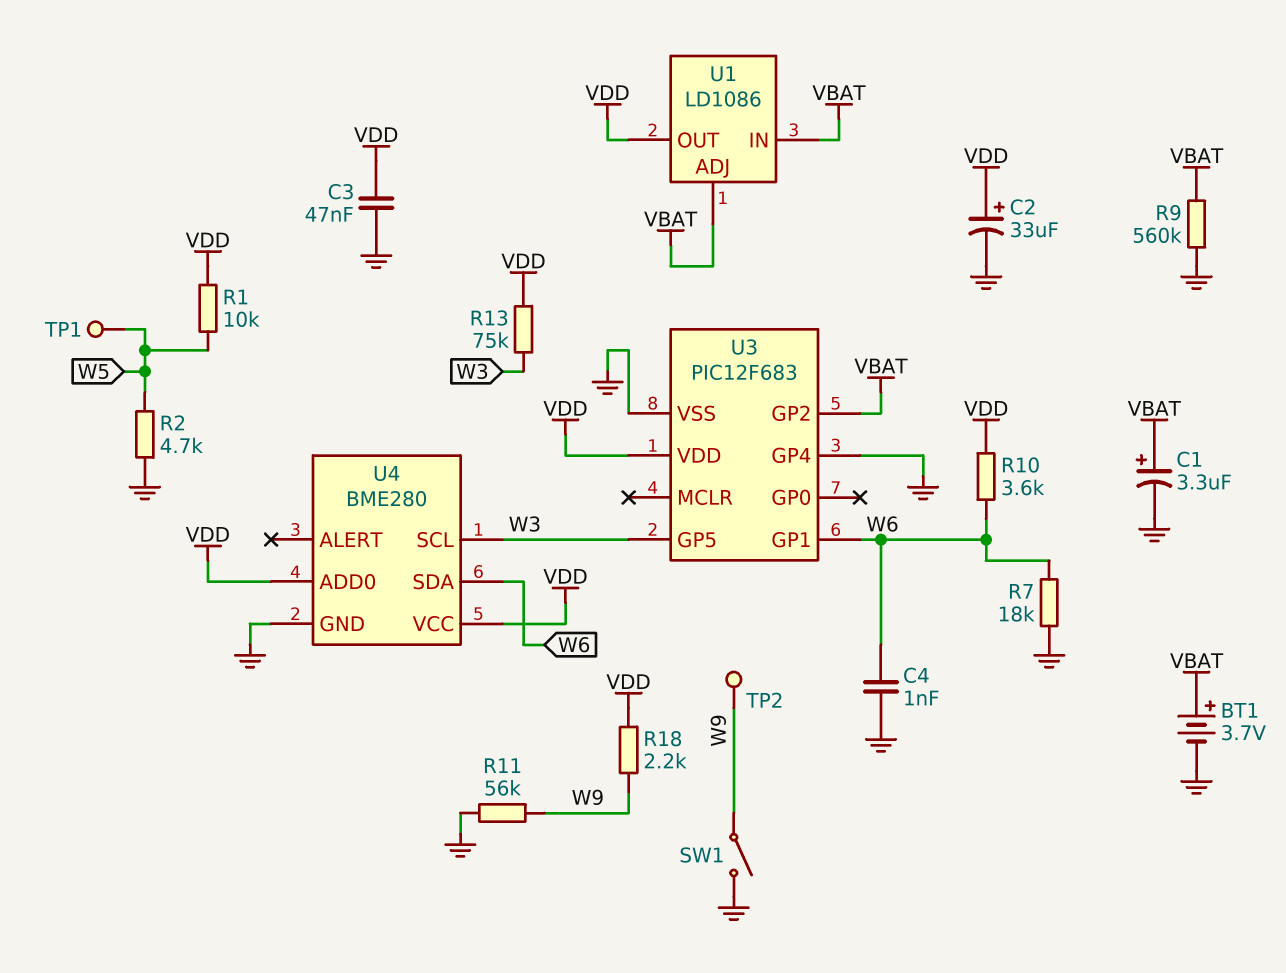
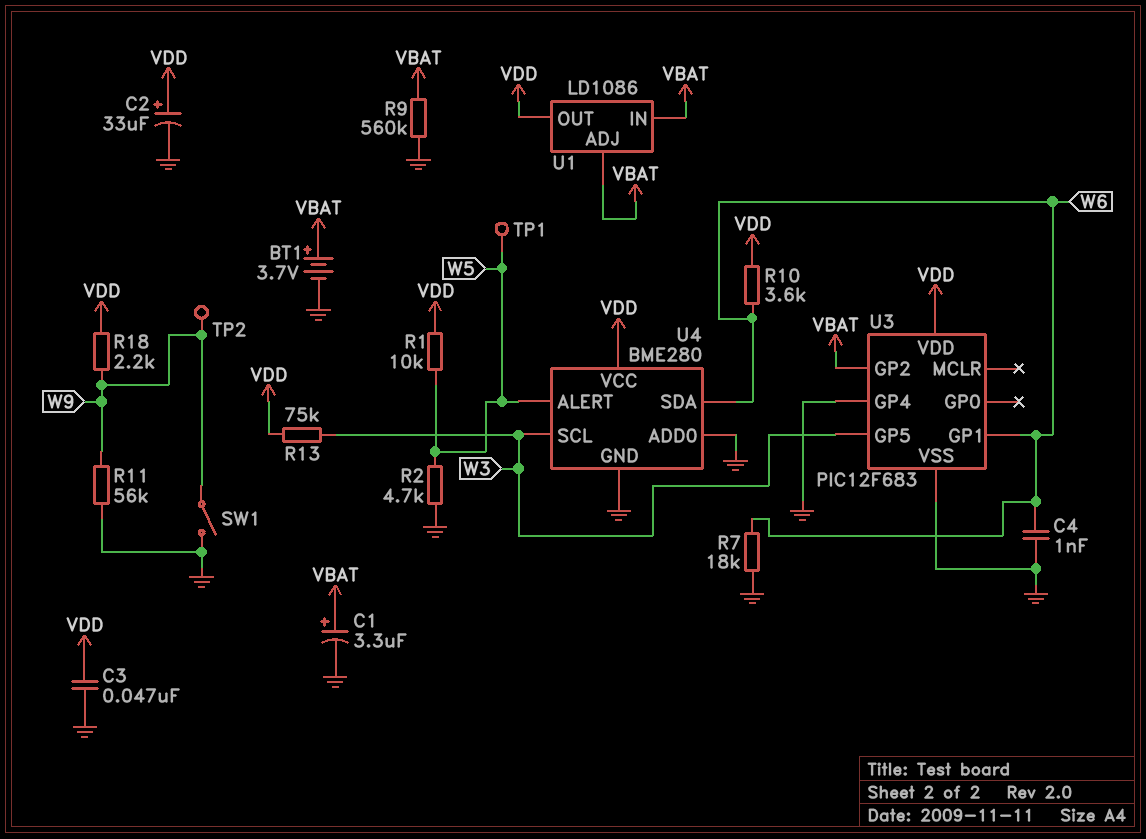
U4 pin ADD0: VDD -> GND
U4 pin ALERT: none -> W5

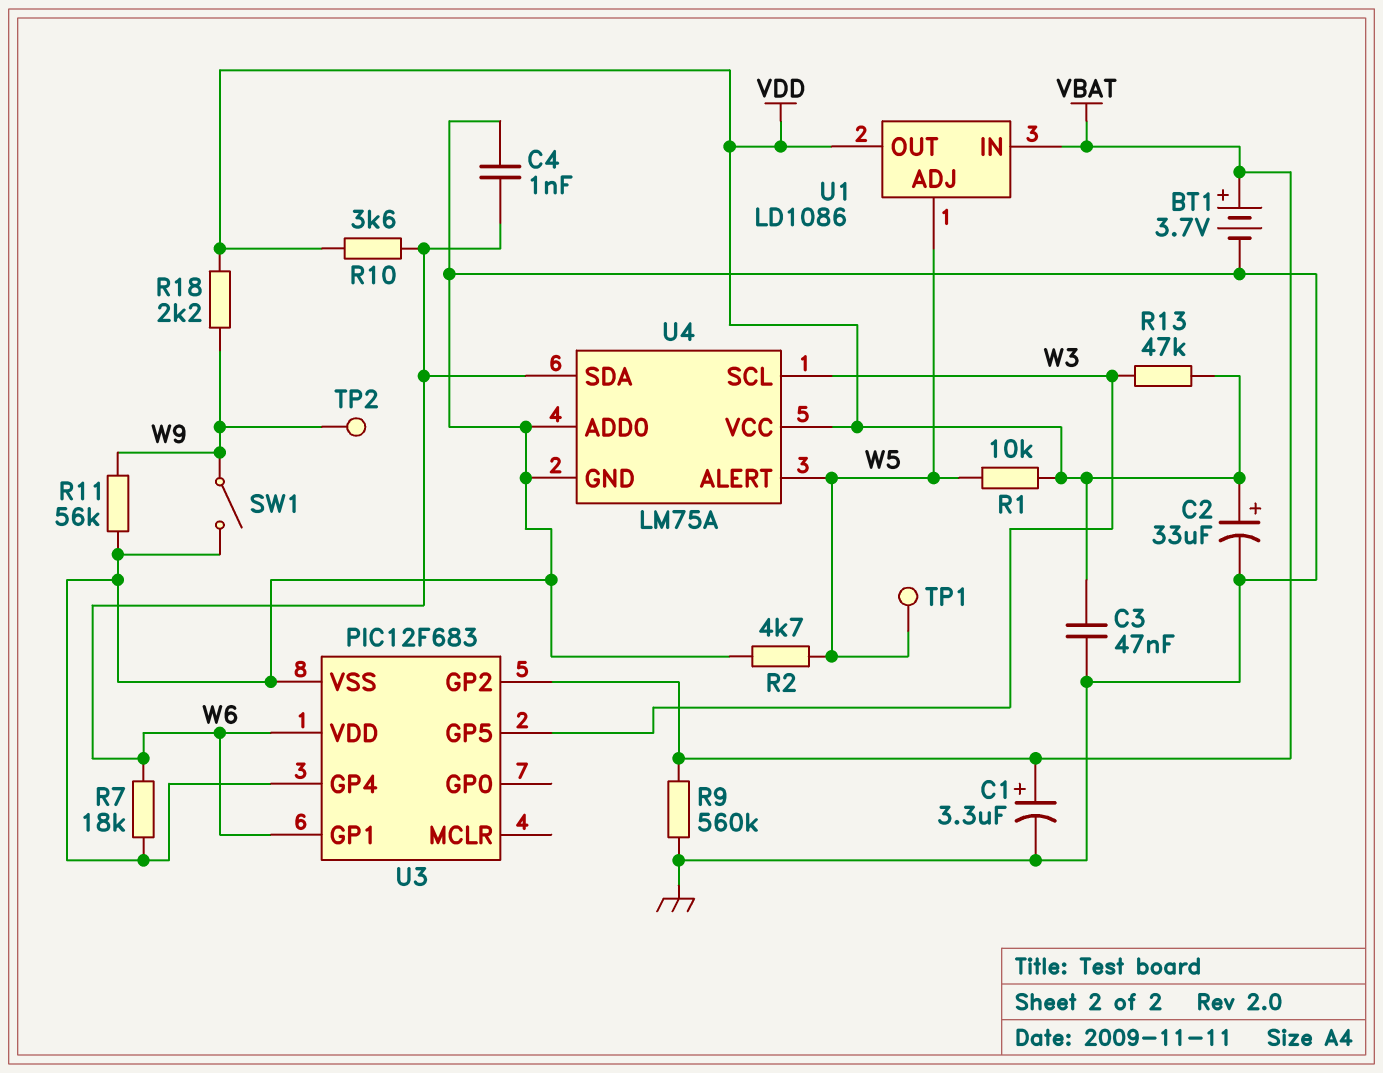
R13: 75k (VDD, W3) -> 47k (VDD, W3)
U1 pin ADJ: VBAT -> W5
U3 pin VDD: VDD -> W6
U4: BME280 -> LM75A

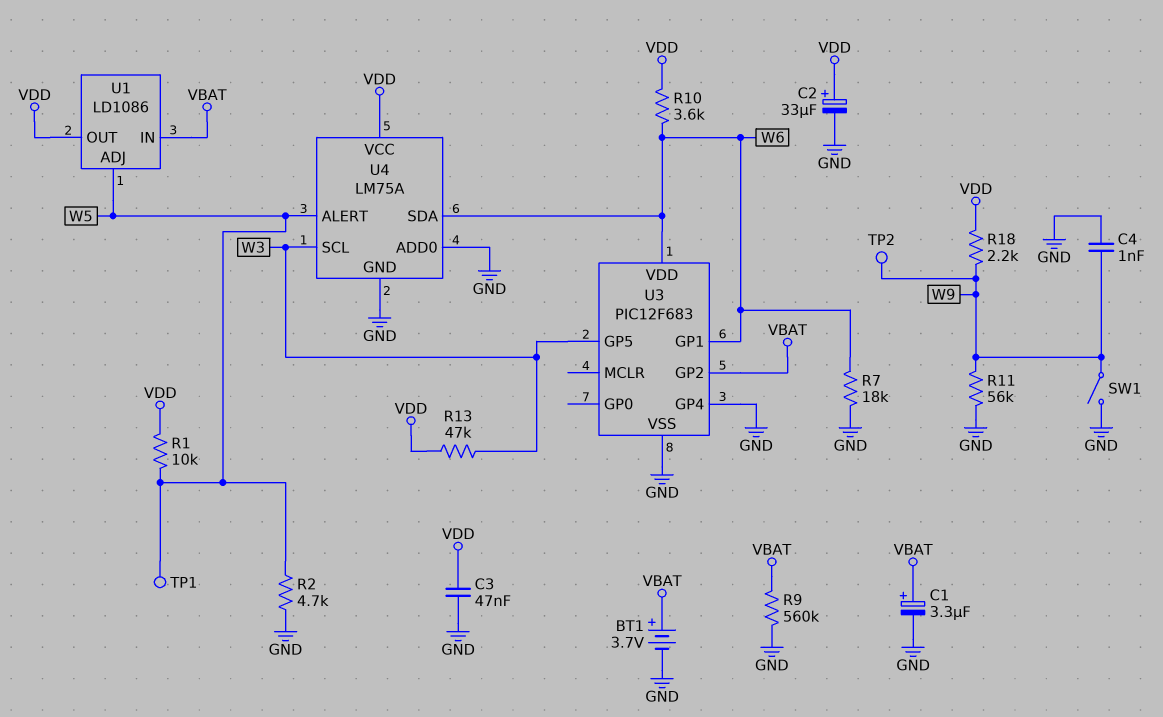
C4: 1nF (GND, W6) -> 1nF (GND, W9)

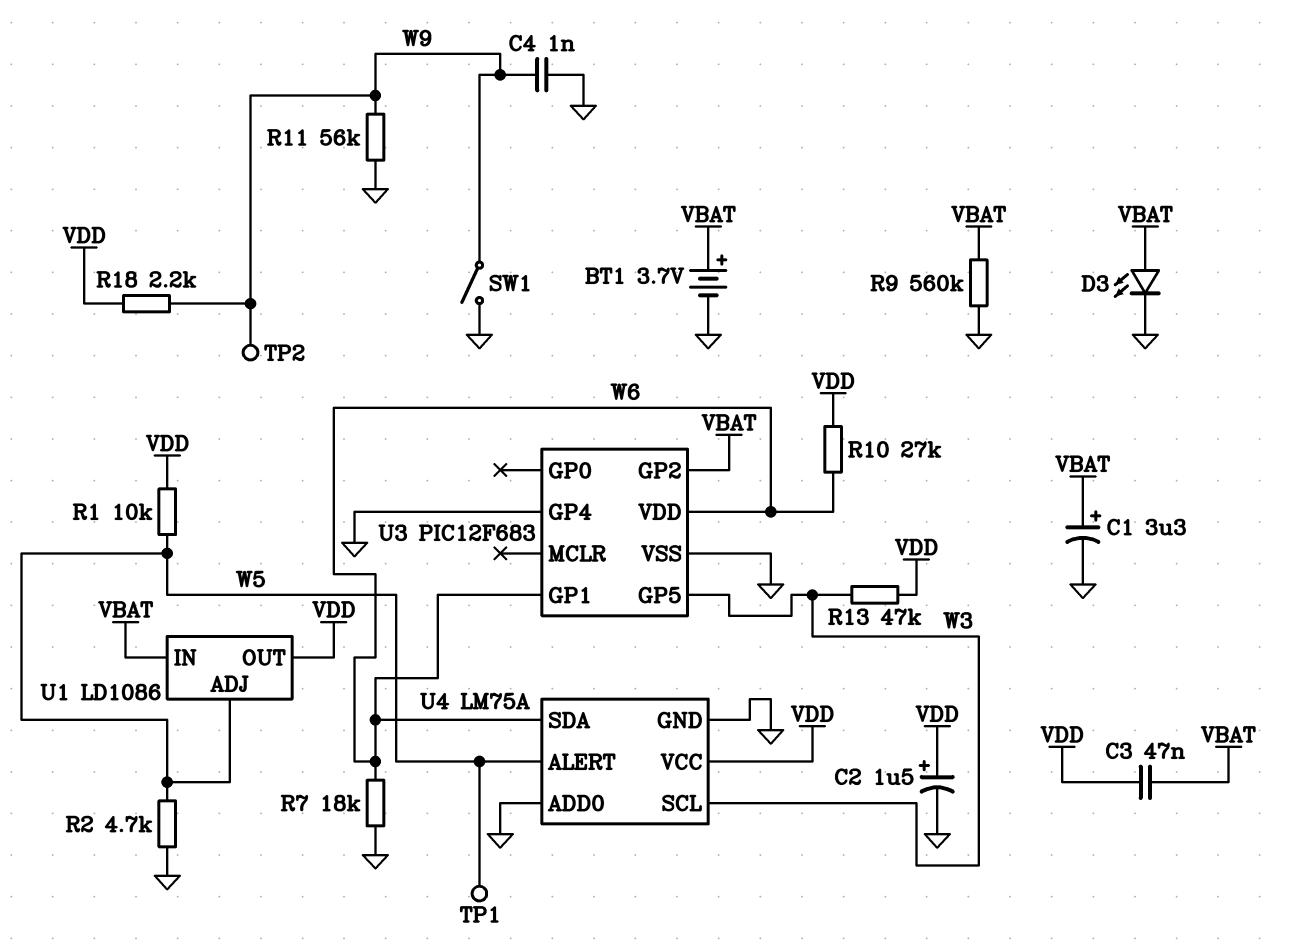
C2: 33uF (plus VDD, minus GND) -> 1.5uF (plus VDD, minus GND)
C3: 47nF (GND, VDD) -> 47nF (VBAT, VDD)
D3: none -> LED (A VBAT, K GND)
R10: 3.6k (VDD, W6) -> 27k (VDD, W6)

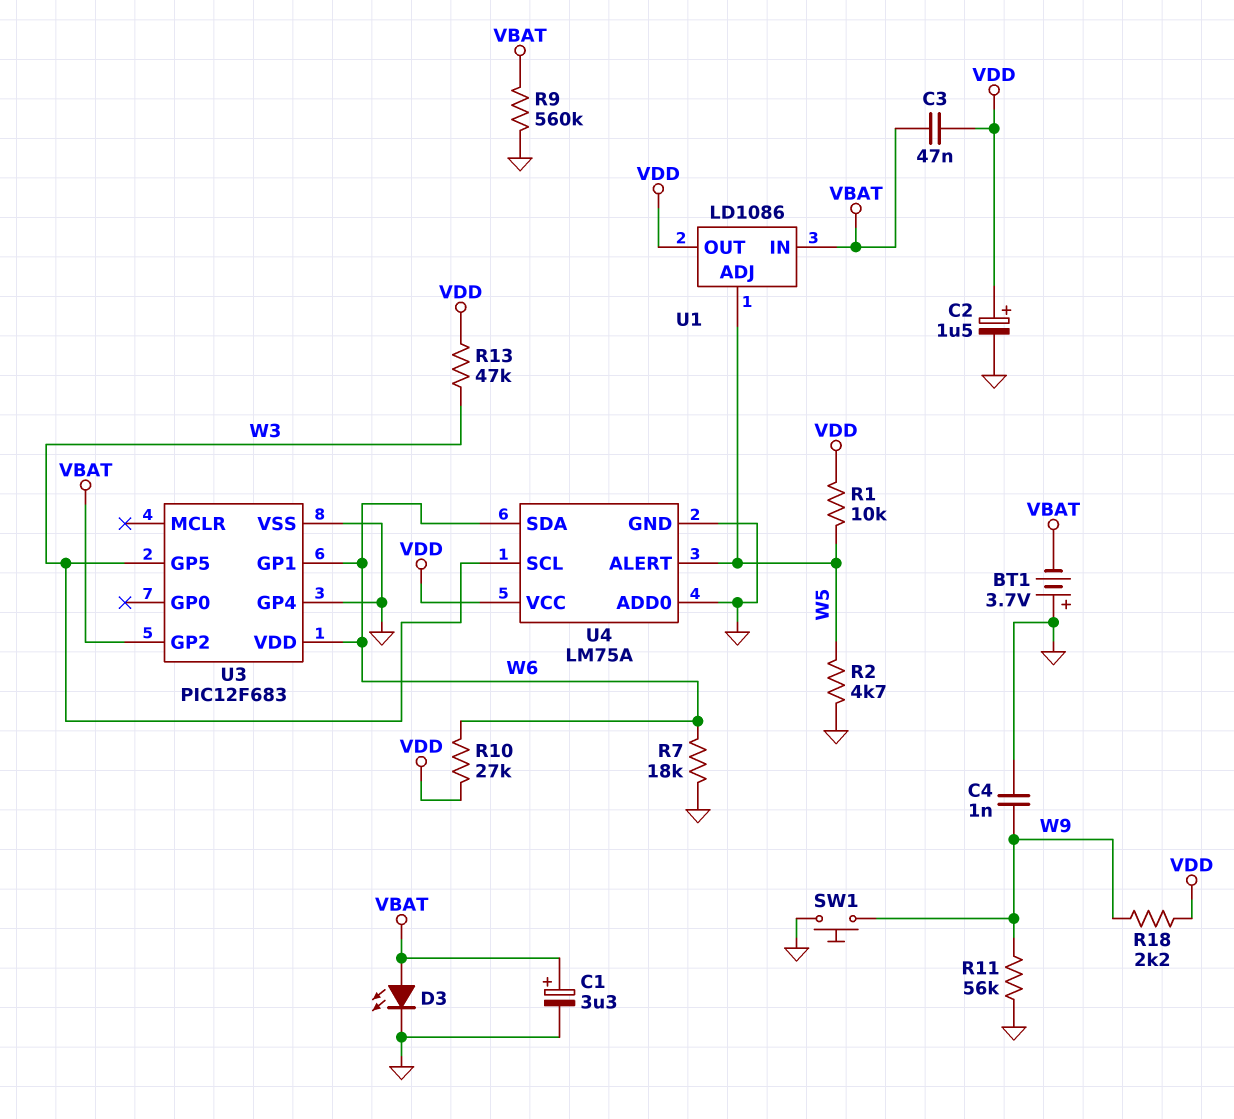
BT1: 3.7V (plus VBAT, minus GND) -> 3.7V (plus GND, minus VBAT)
SW1: switch (GND, W9) -> button (GND, W9)
TP1: test point (W5) -> none
TP2: test point (W9) -> none

